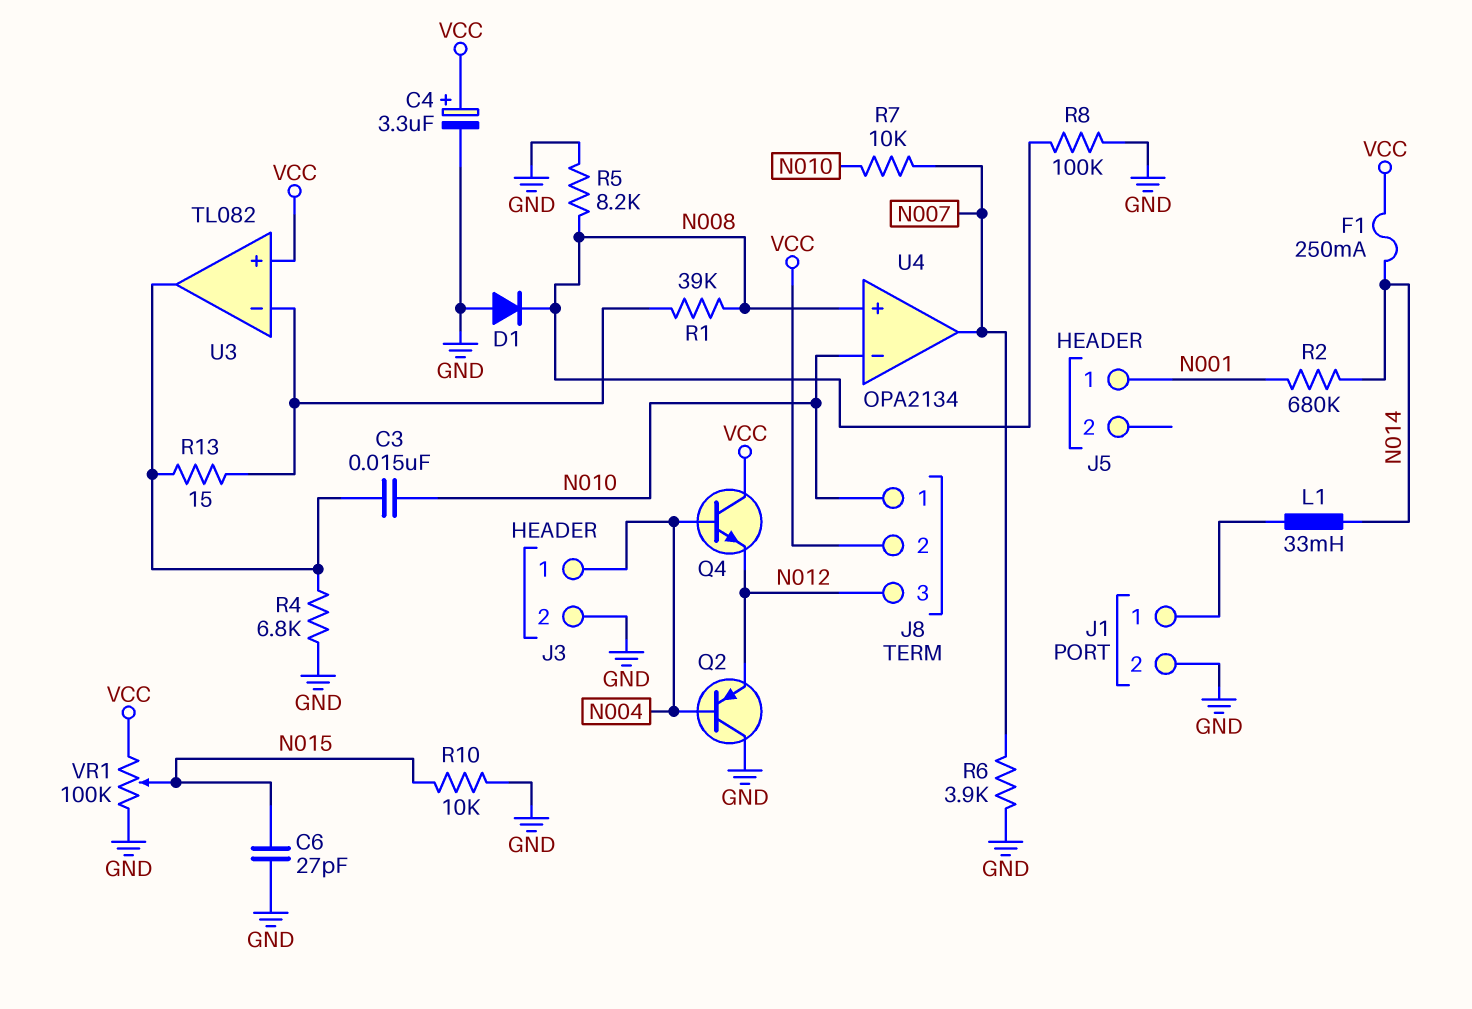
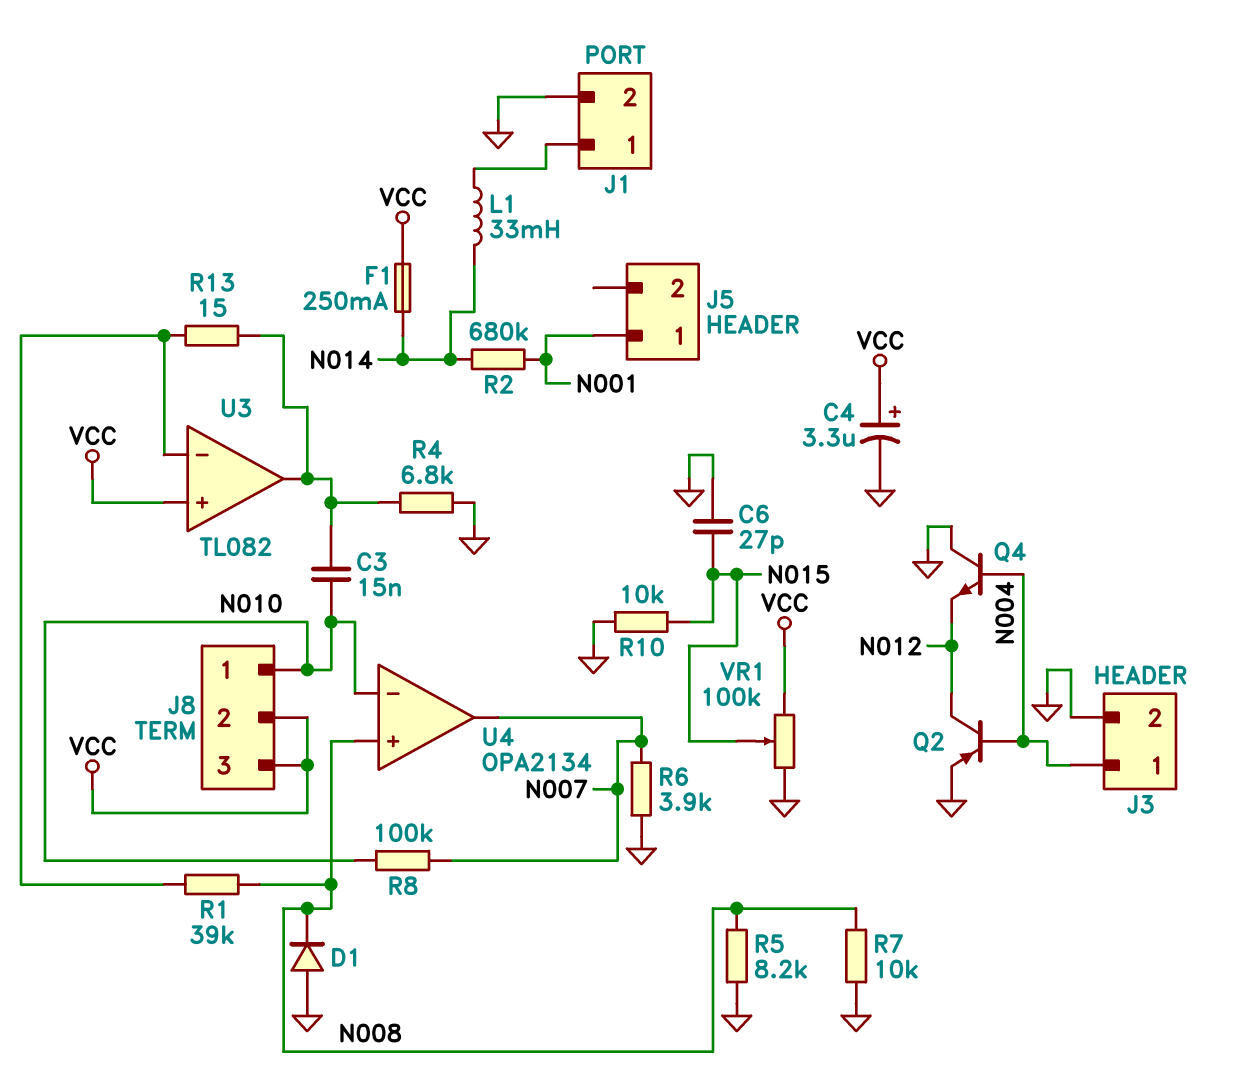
J8 pin 3: N012 -> VCC
Q2: PNP (B N004, C GND, E N012) -> PNP (B N004, C N012, E GND)
Q4: NPN (B N004, C VCC, E N012) -> NPN (B N004, C GND, E N012)
R7: 10k (N007, N010) -> 10k (GND, N008)
R8: 100k (GND, N008) -> 100k (N007, N010)

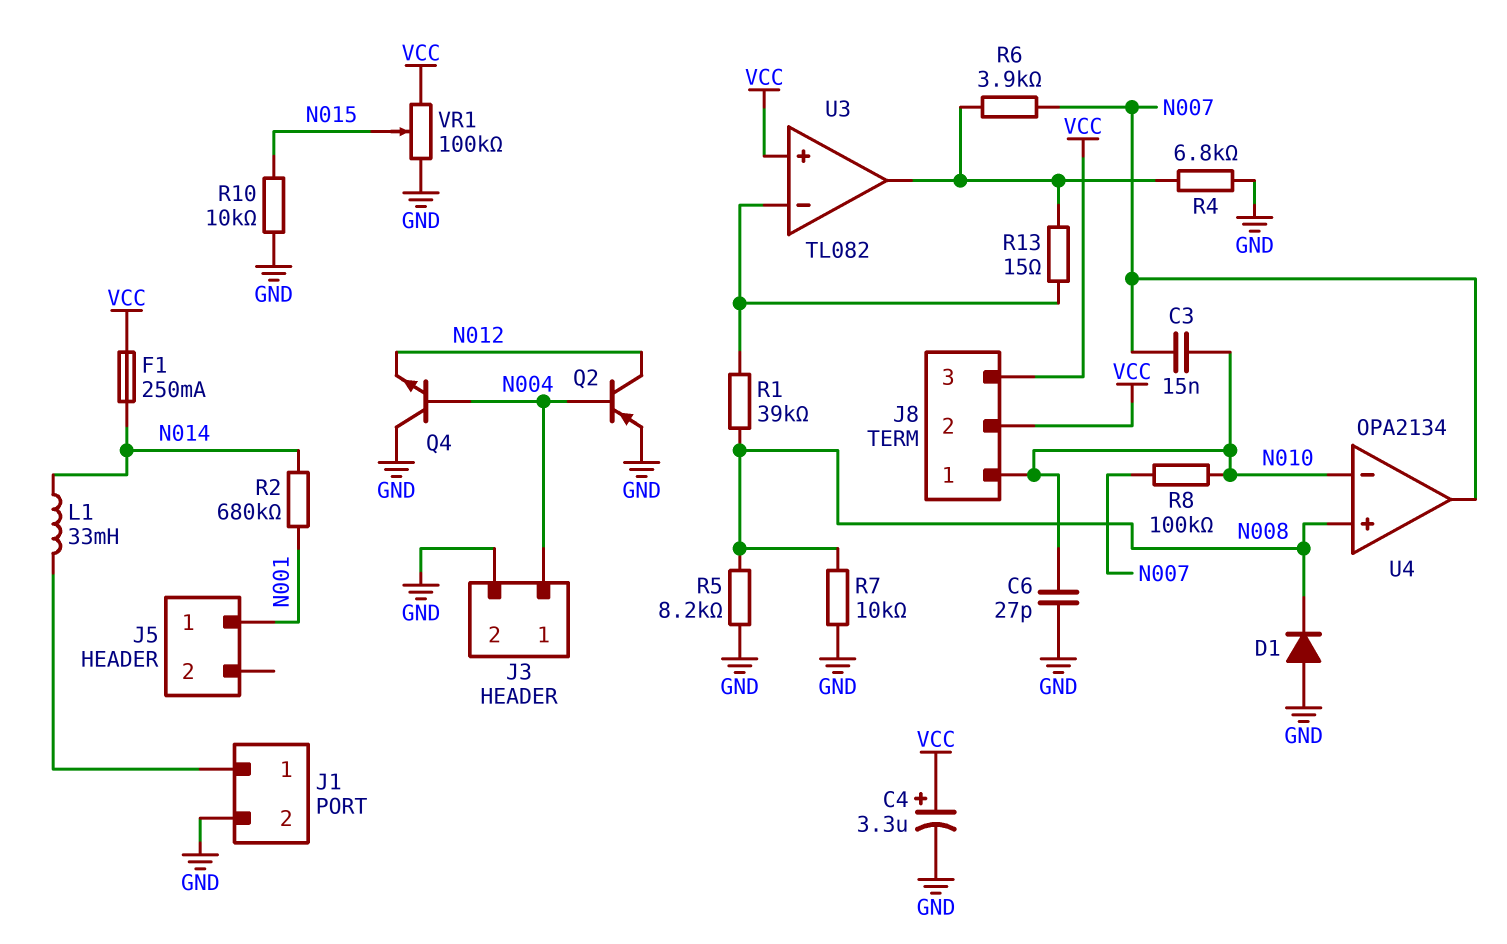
C3: 15nF (N010, U3/out) -> 15nF (N007, N010)
C6: 27pF (GND, N015) -> 27pF (GND, N010)
R6: 3.9k (GND, N007) -> 3.9k (N007, U3/out)

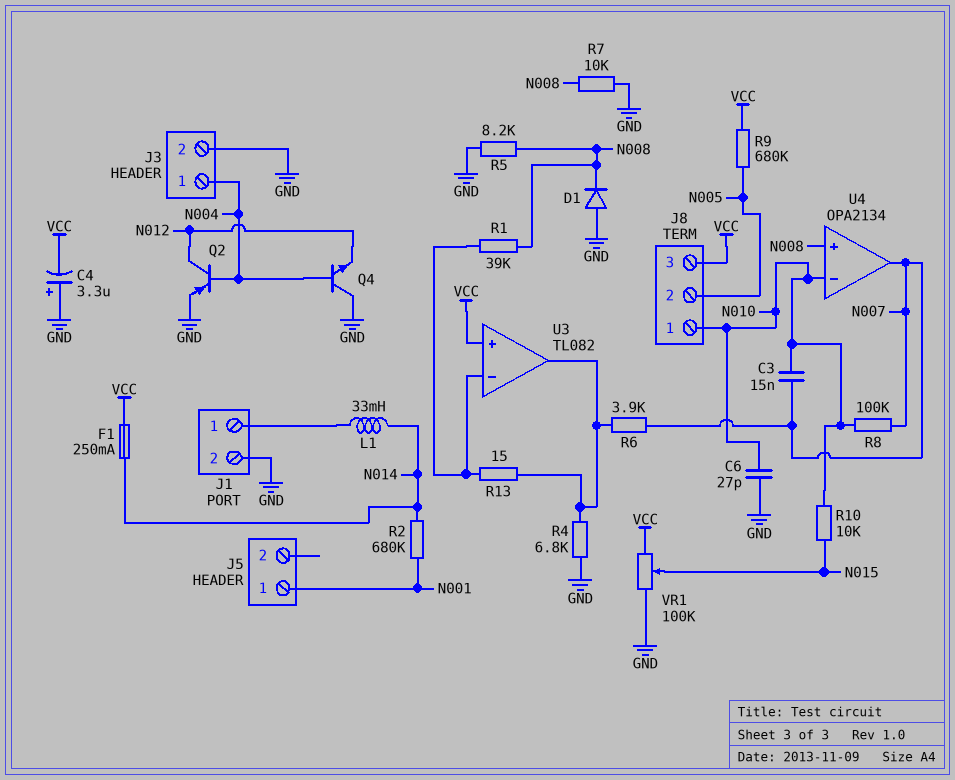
C4: 3.3uF (plus VCC, minus GND) -> 3.3uF (plus GND, minus VCC)
J8 pin 2: VCC -> N005
R9: none -> 680k (N005, VCC)
R10: 10k (GND, N015) -> 10k (N010, N015)

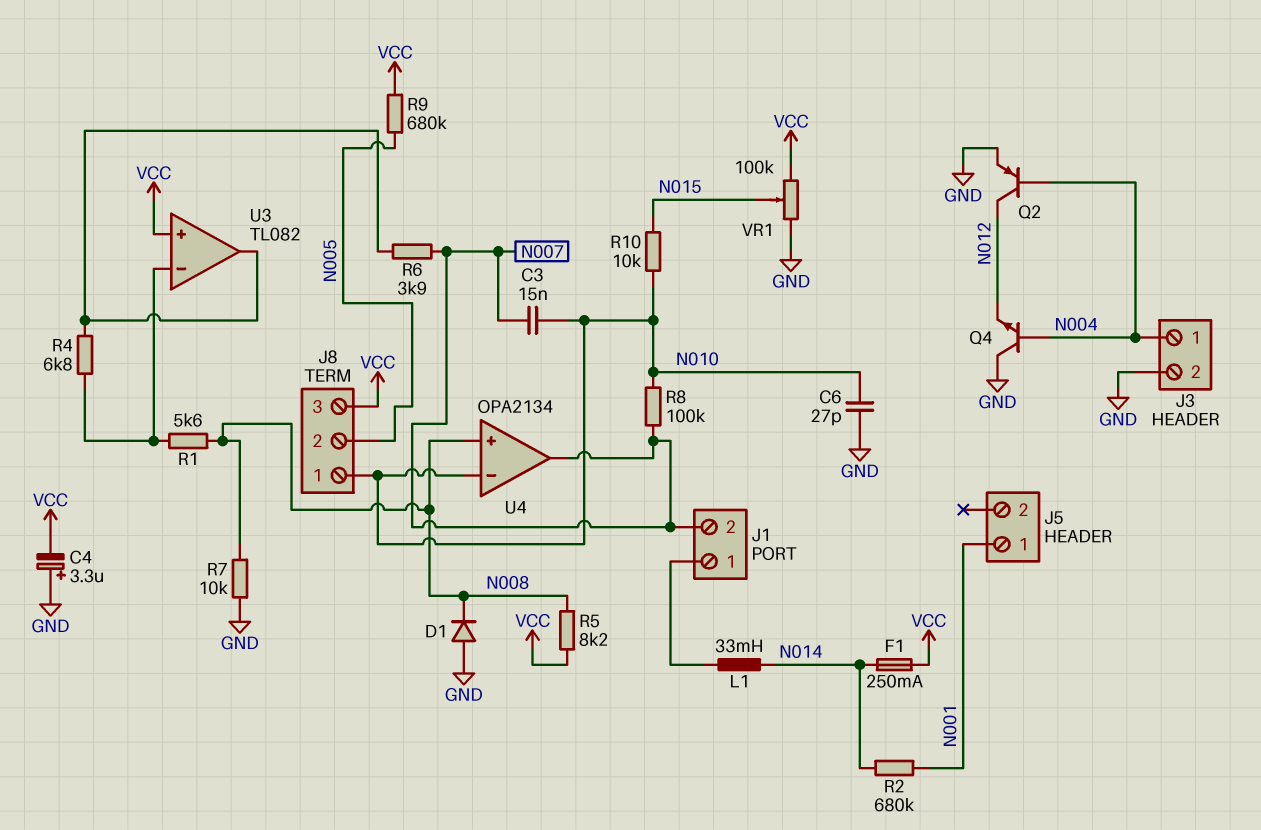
J1 pin 2: GND -> N007
R1: 39k (N008, U3/in-) -> 5.6k (N008, U3/in-)
R4: 6.8k (GND, U3/out) -> 6.8k (U3/in-, U3/out)
R5: 8.2k (GND, N008) -> 8.2k (N008, VCC)
R13: 15 (U3/in-, U3/out) -> none

